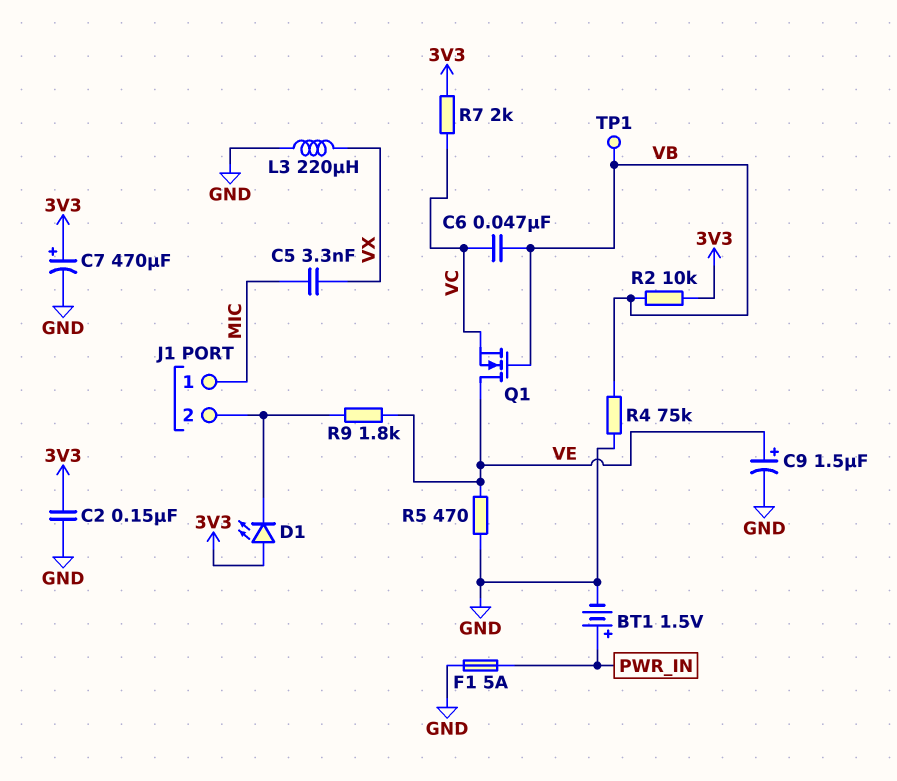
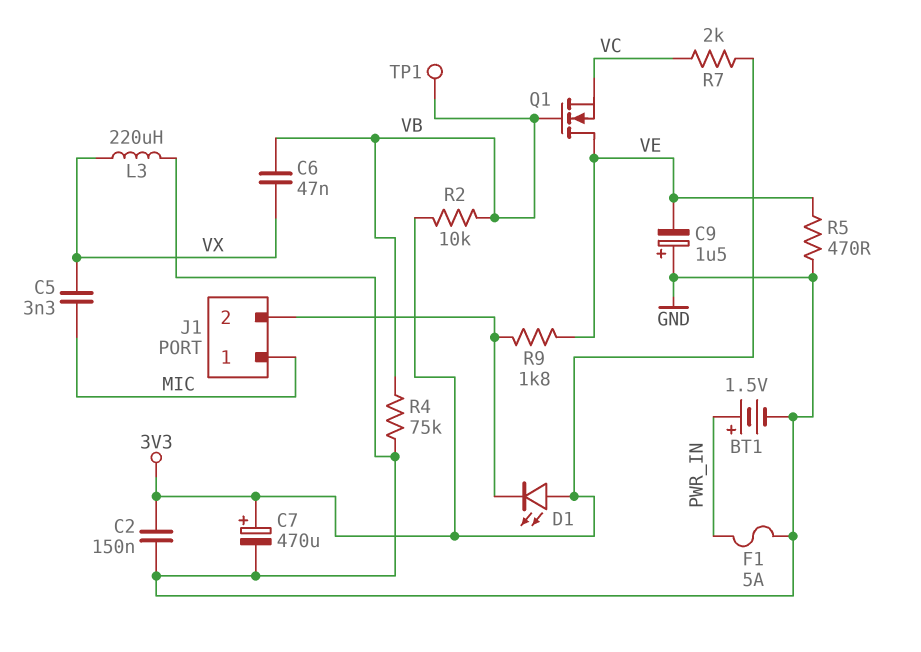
C6: 47nF (VB, VC) -> 47nF (VB, VX)
C9: 1.5uF (plus VE, minus GND) -> 1.5uF (plus GND, minus VE)

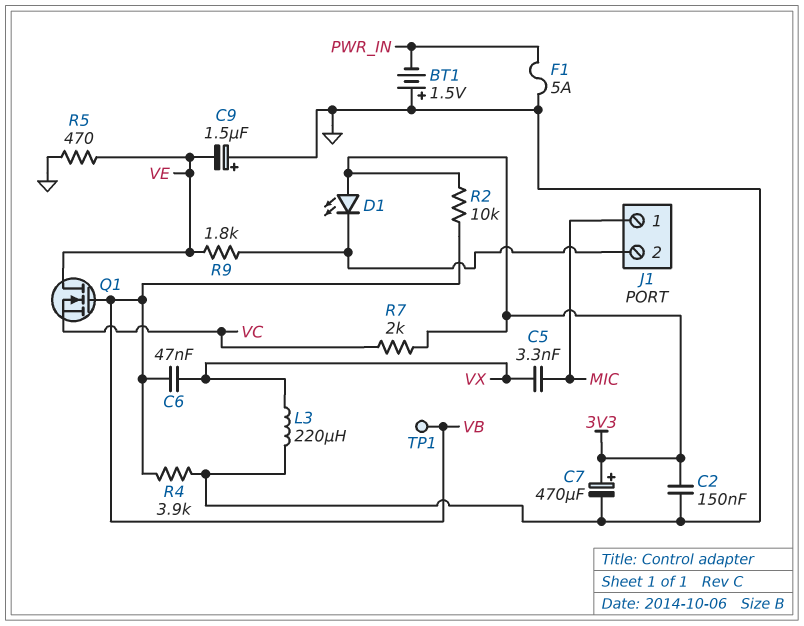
BT1: 1.5V (plus PWR_IN, minus GND) -> 1.5V (plus GND, minus PWR_IN)
R4: 75k (GND, VB) -> 3.9k (GND, VB)

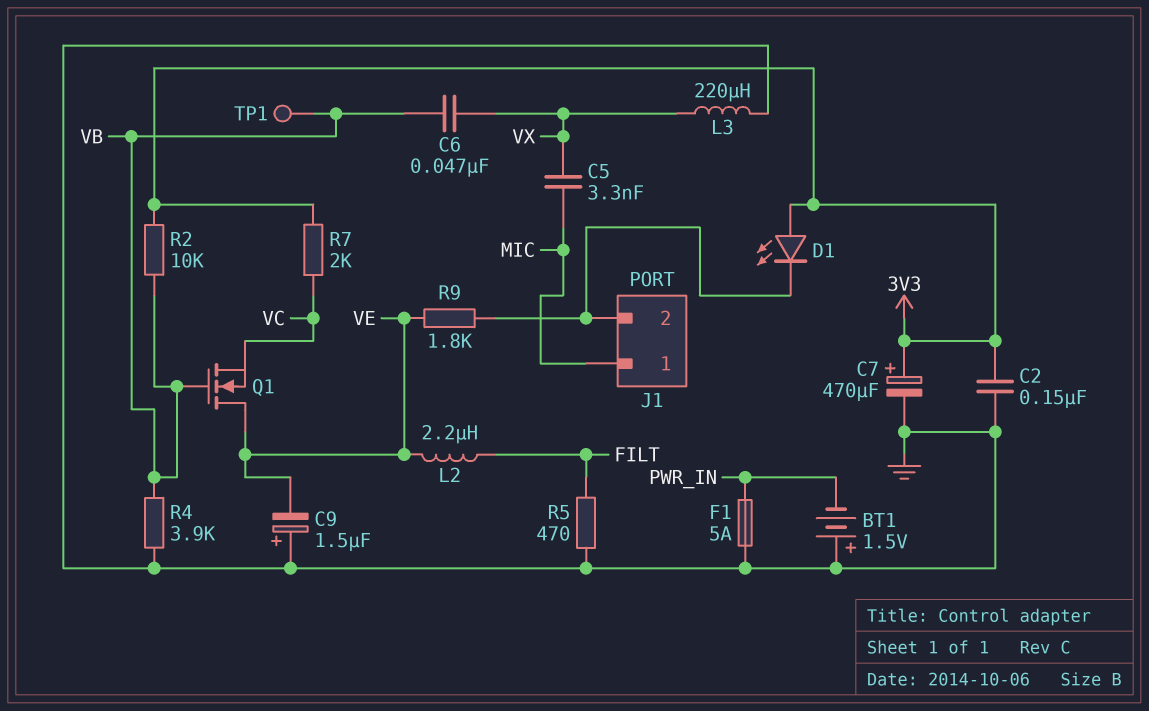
L2: none -> 2.2uH (FILT, VE)
R5: 470 (GND, VE) -> 470 (FILT, GND)

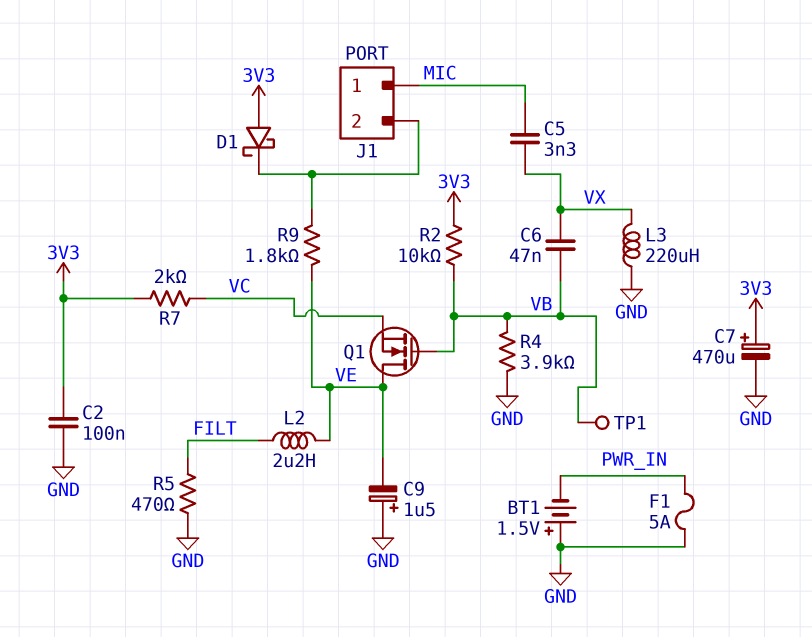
C2: 150nF (3V3, GND) -> 100nF (3V3, GND)
D1: LED (A 3V3, K J1/2) -> schottky (A 3V3, K J1/2)

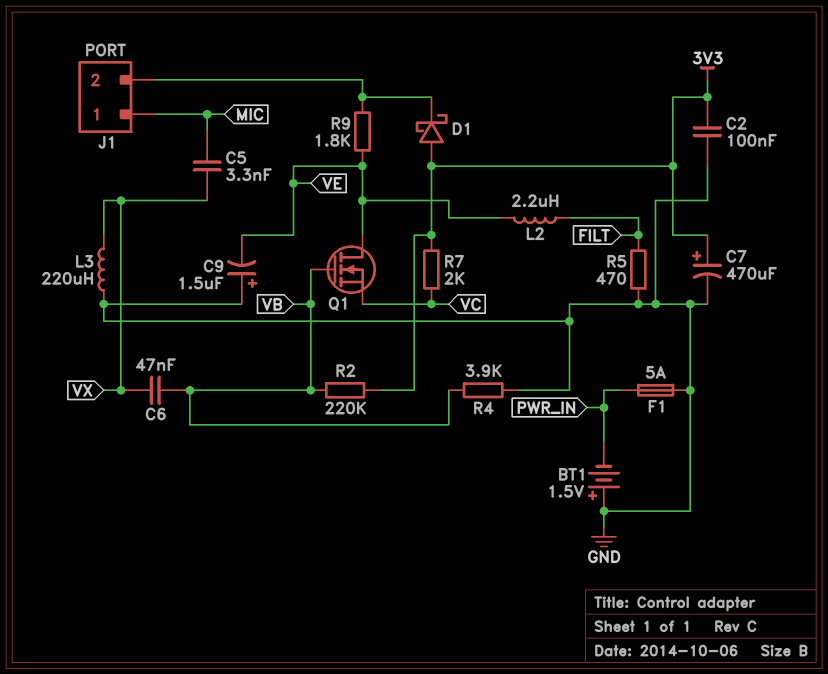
R2: 10k (3V3, VB) -> 220k (3V3, VB)
TP1: test point (VB) -> none

